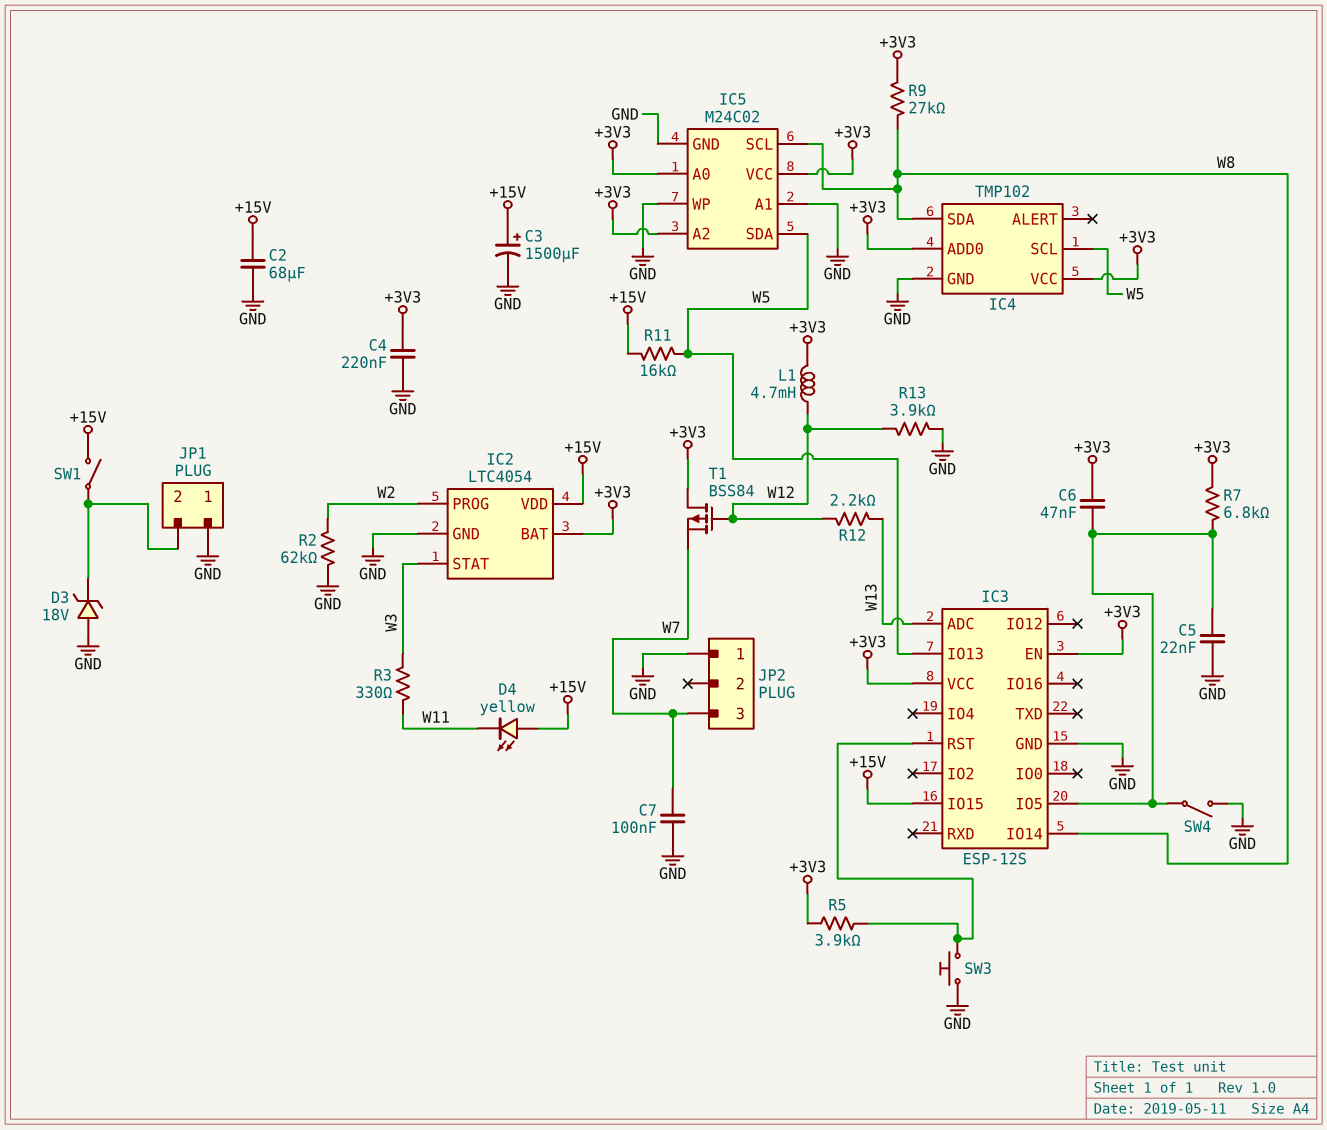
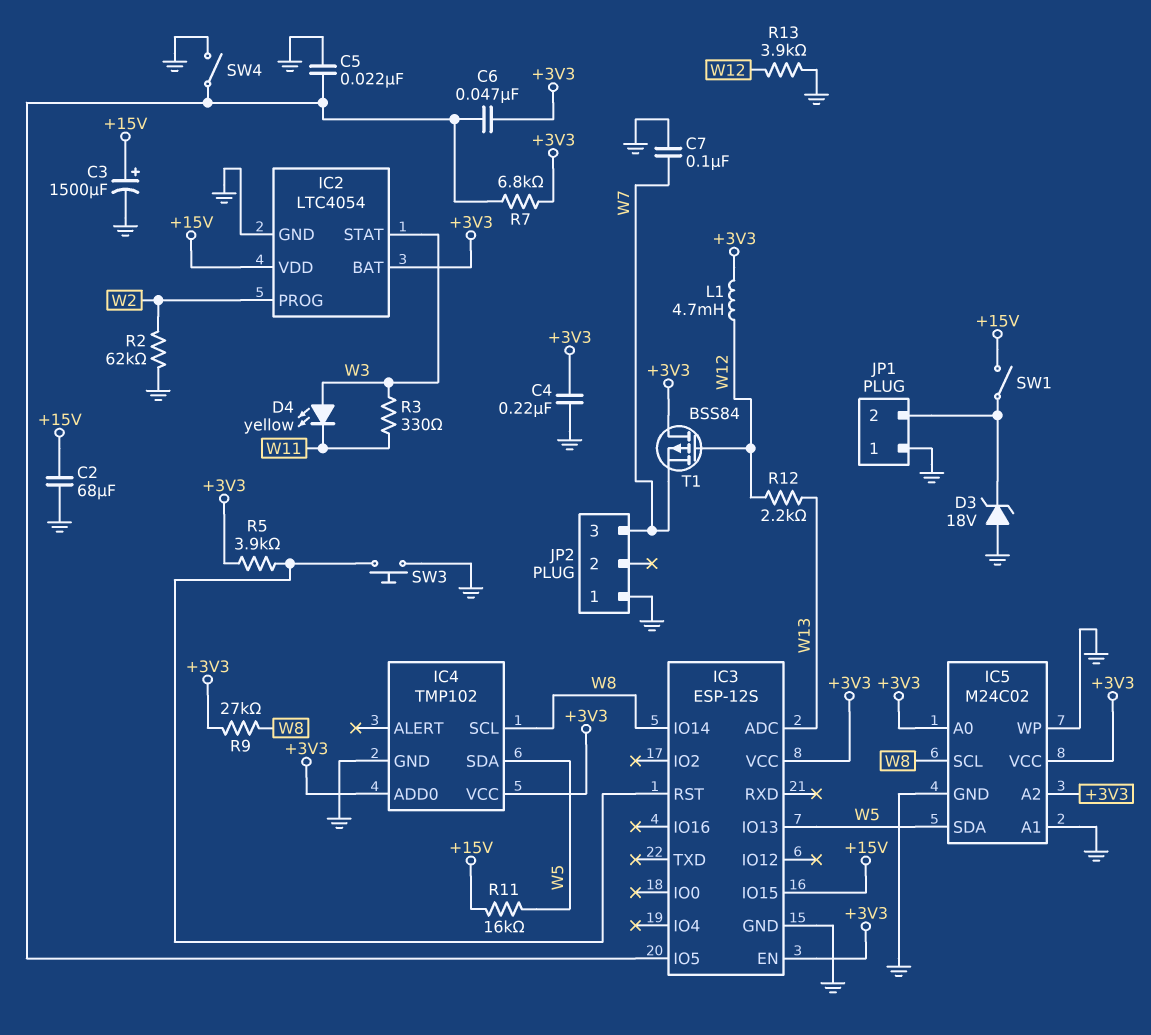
D4: LED yellow (A +15V, K W11) -> LED yellow (A W3, K W11)
IC4 pin SCL: W5 -> W8
IC4 pin SDA: W8 -> W5

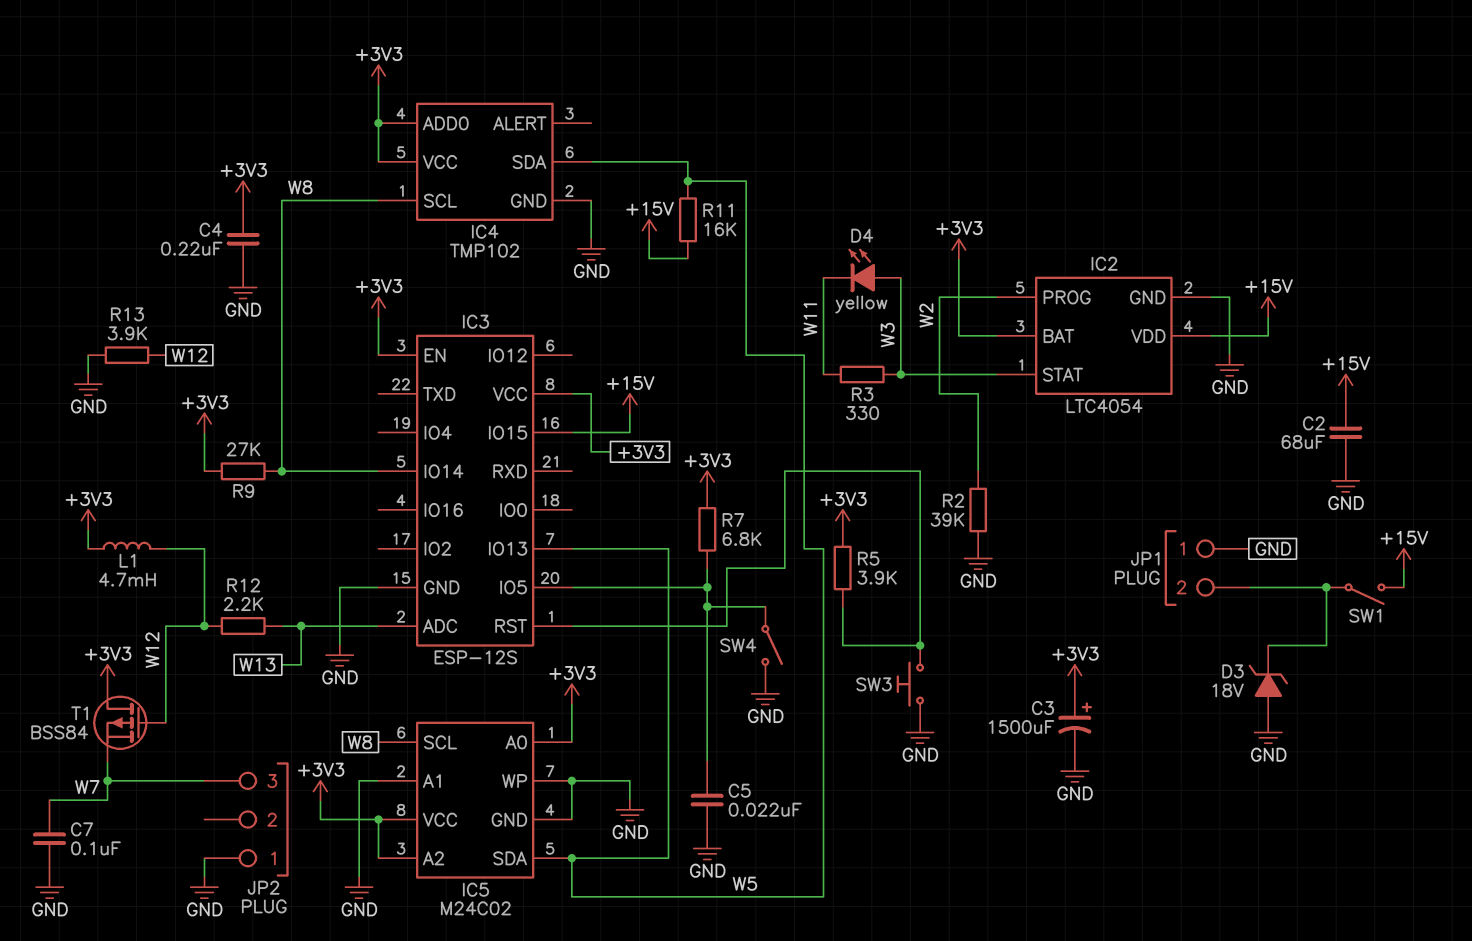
C3: 1500uF (plus +15V, minus GND) -> 1500uF (plus +3V3, minus GND)
C6: 47nF (+3V3, IC3/IO5) -> none
R2: 62k (GND, W2) -> 39k (GND, W2)

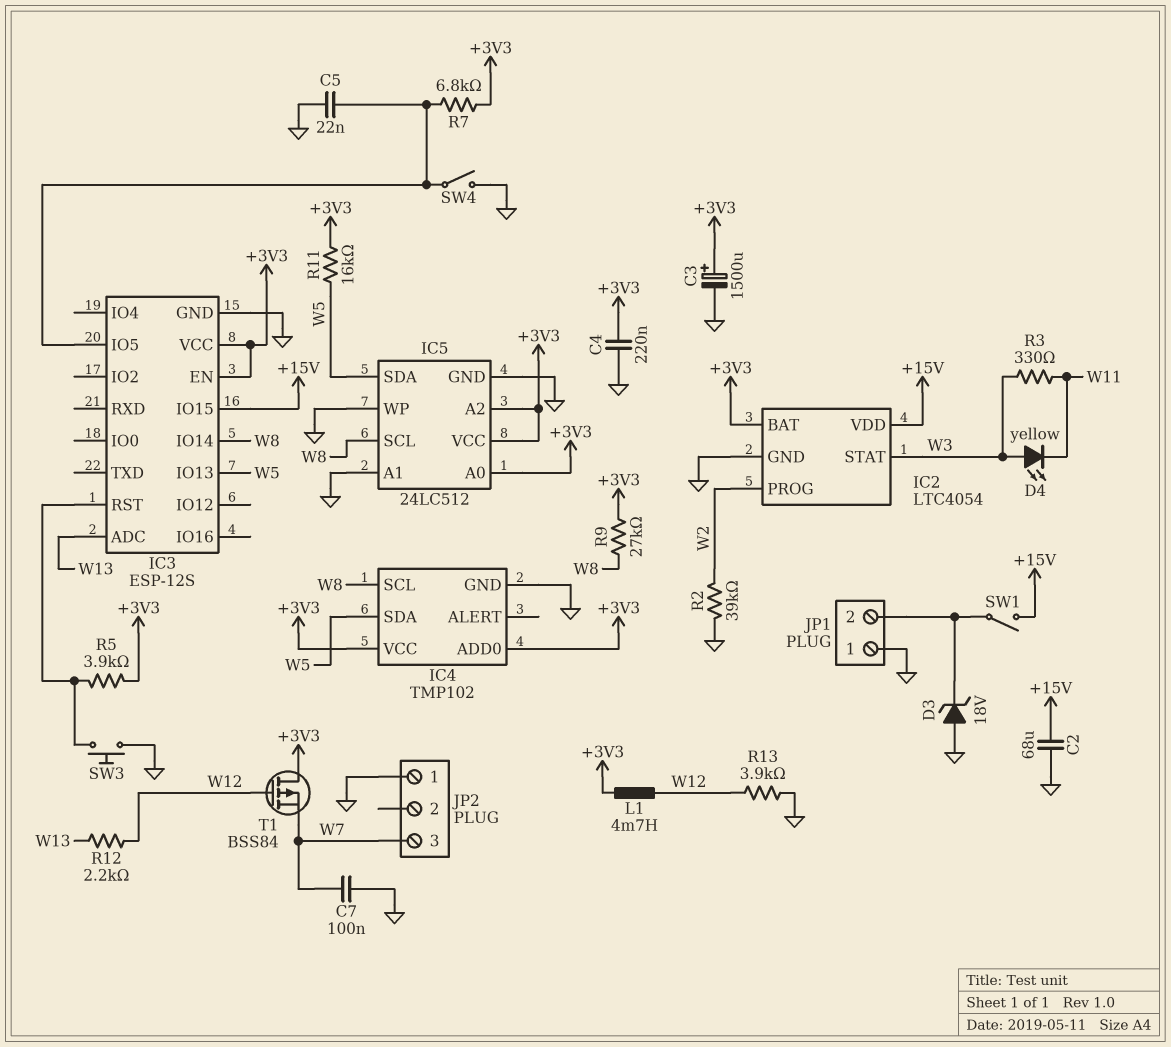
IC5: M24C02 -> 24LC512
R11: 16k (+15V, W5) -> 16k (+3V3, W5)

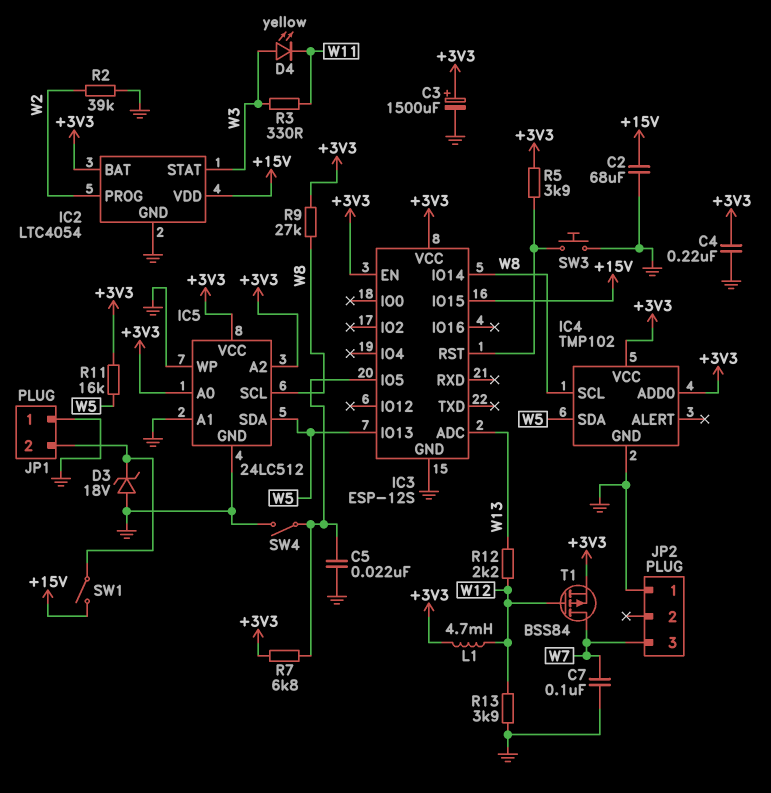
T1: PMOS BSS84 (G W12, D +3V3, S W7) -> PMOS BSS84 (G W12, D W7, S +3V3)

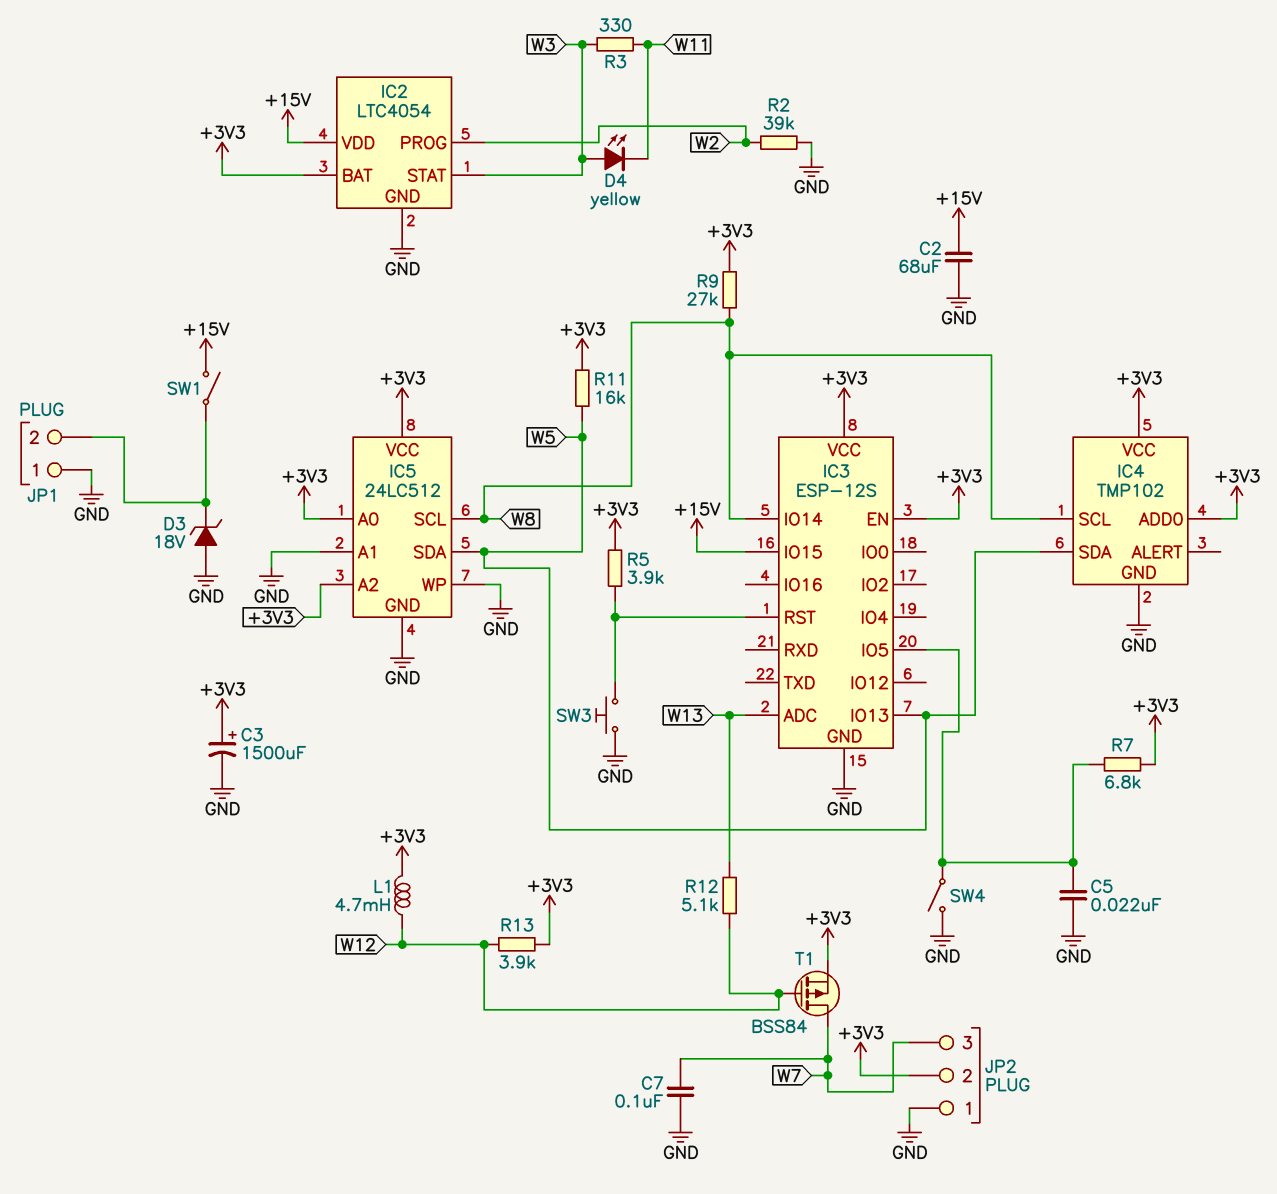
C4: 220nF (+3V3, GND) -> none
JP2 pin 2: none -> +3V3
R12: 2.2k (W12, W13) -> 5.1k (W12, W13)
R13: 3.9k (GND, W12) -> 3.9k (+3V3, W12)

